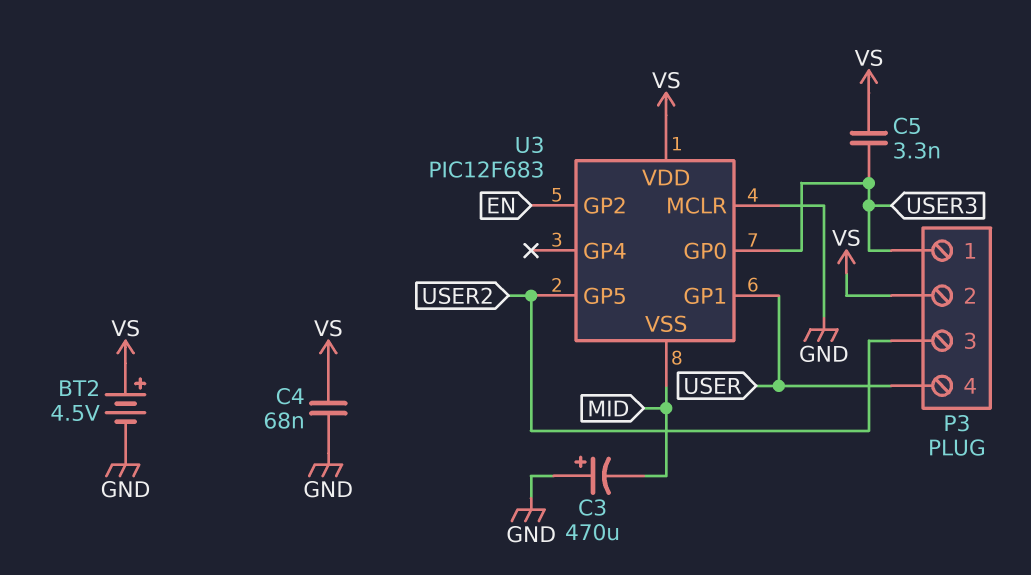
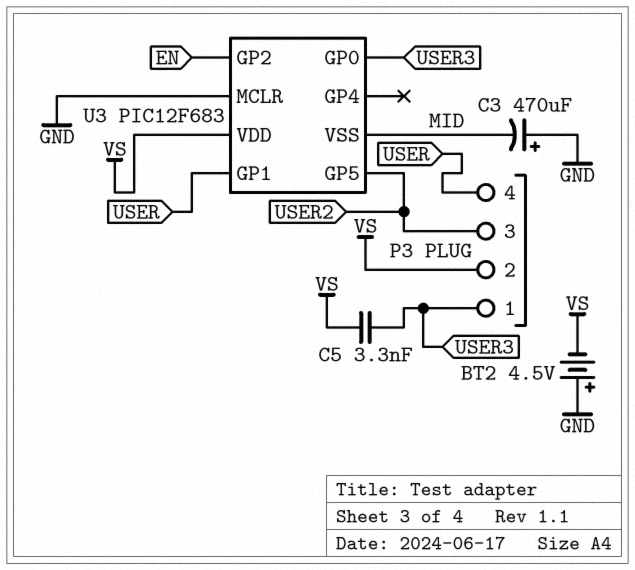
BT2: 4.5V (plus VS, minus GND) -> 4.5V (plus GND, minus VS)
C4: 68nF (GND, VS) -> none

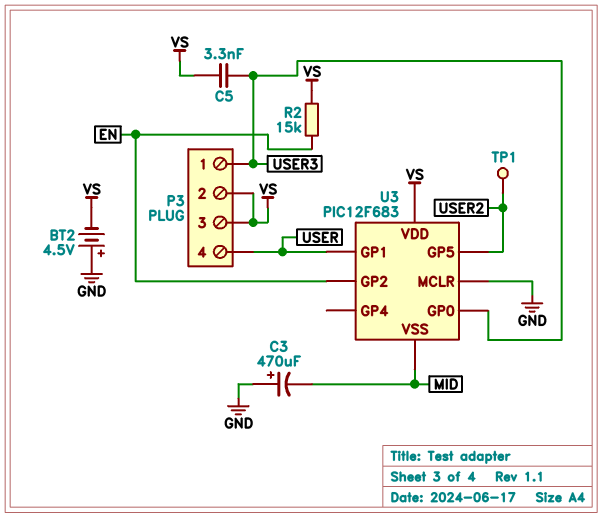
P3 pin 3: USER2 -> VS
R2: none -> 15k (EN, VS)
TP1: none -> test point (USER2)

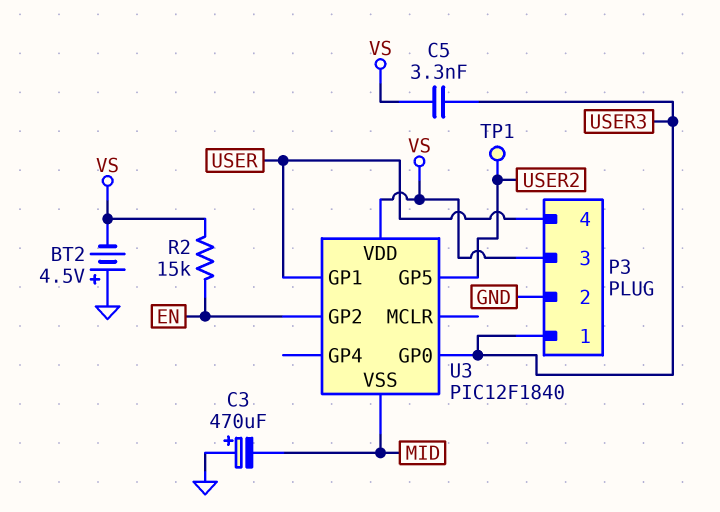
P3 pin 2: VS -> GND
U3: PIC12F683 -> PIC12F1840
U3 pin MCLR: GND -> none

